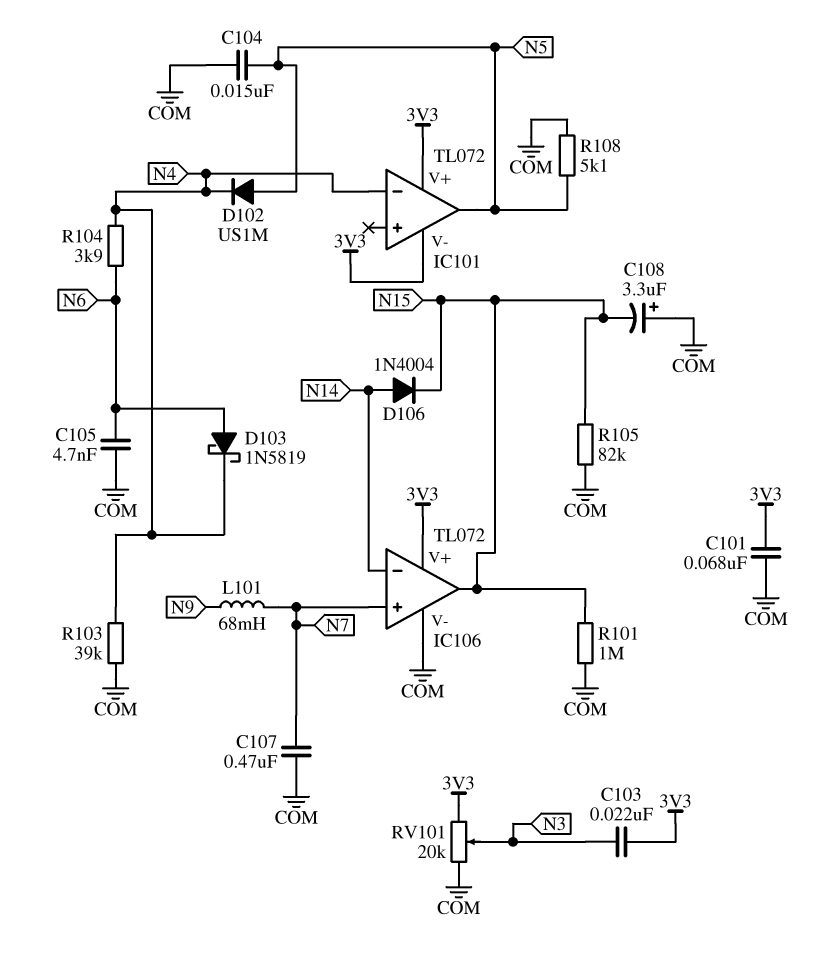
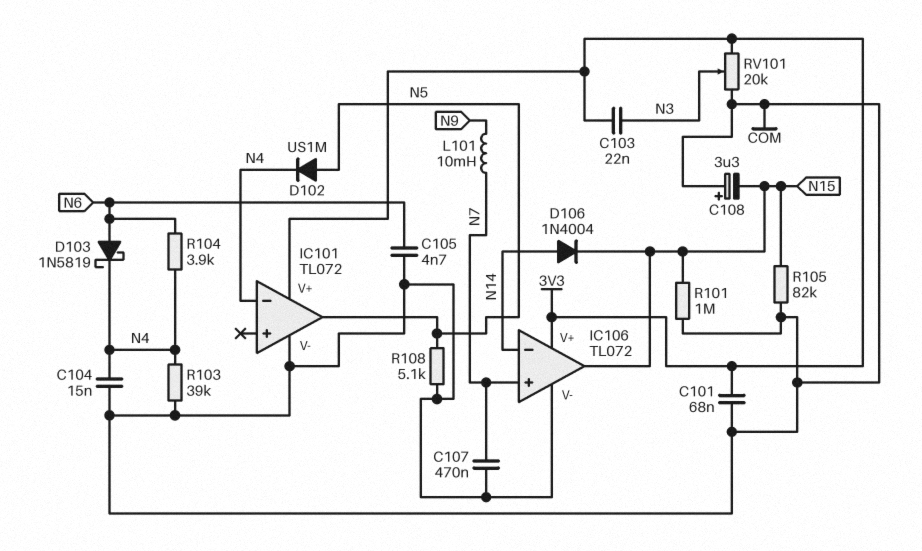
C104: 15nF (COM, N5) -> 15nF (COM, N4)
IC101 pin V-: 3V3 -> COM
L101: 68mH (N7, N9) -> 10mH (N7, N9)

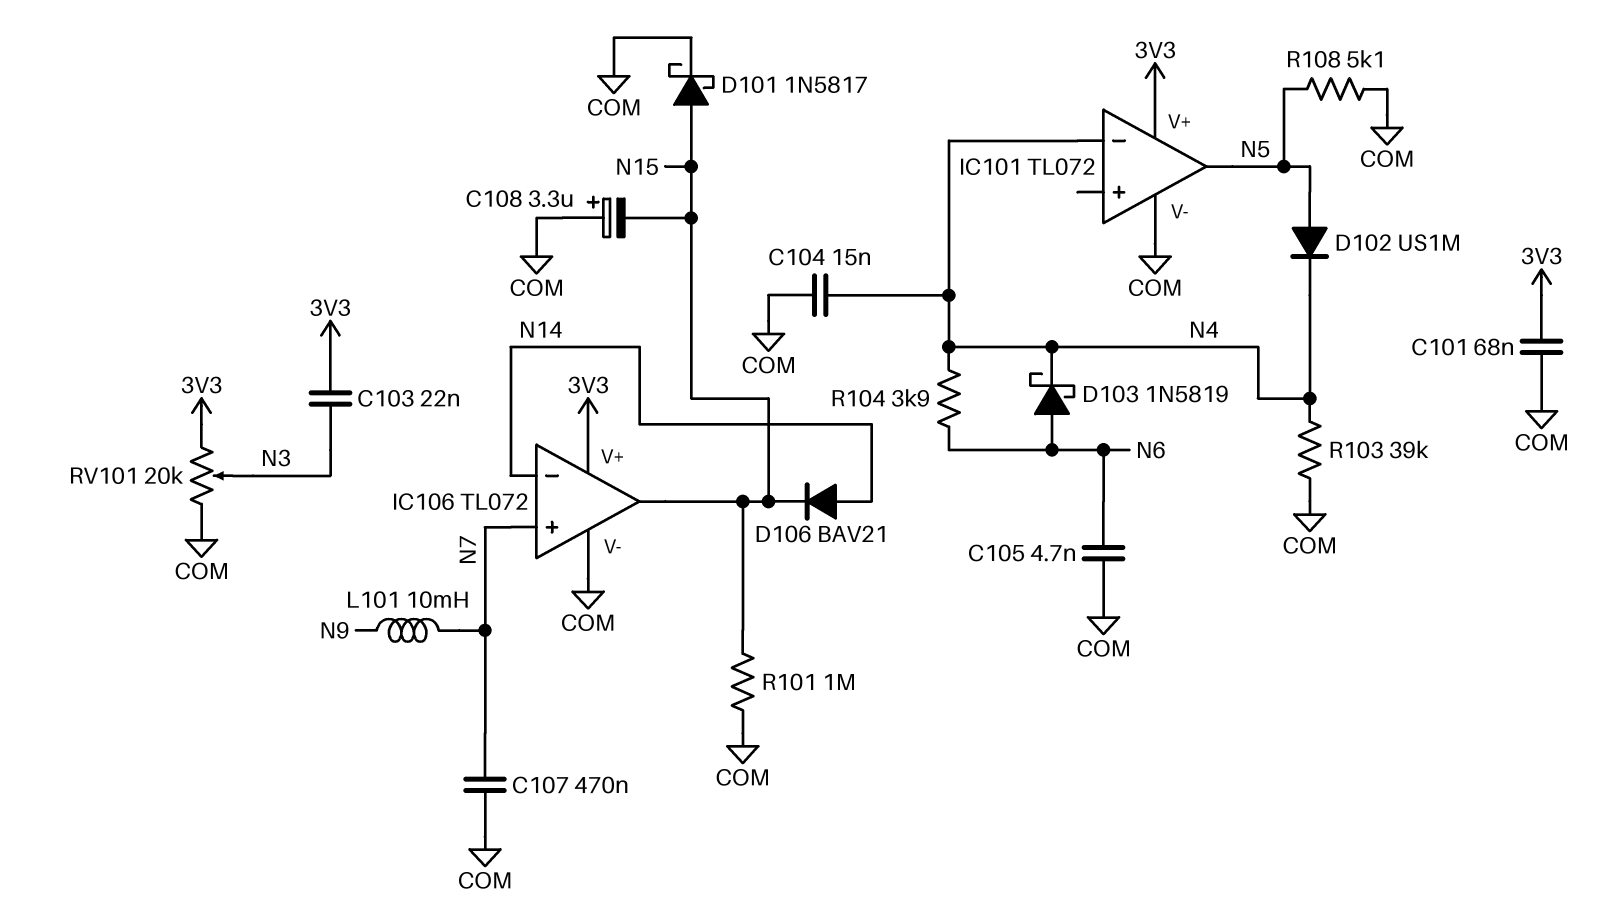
D101: none -> schottky 1N5817 (A N15, K COM)
D106: diode 1N4004 (A N14, K N15) -> diode BAV21 (A N14, K N15)
R105: 82k (COM, N15) -> none

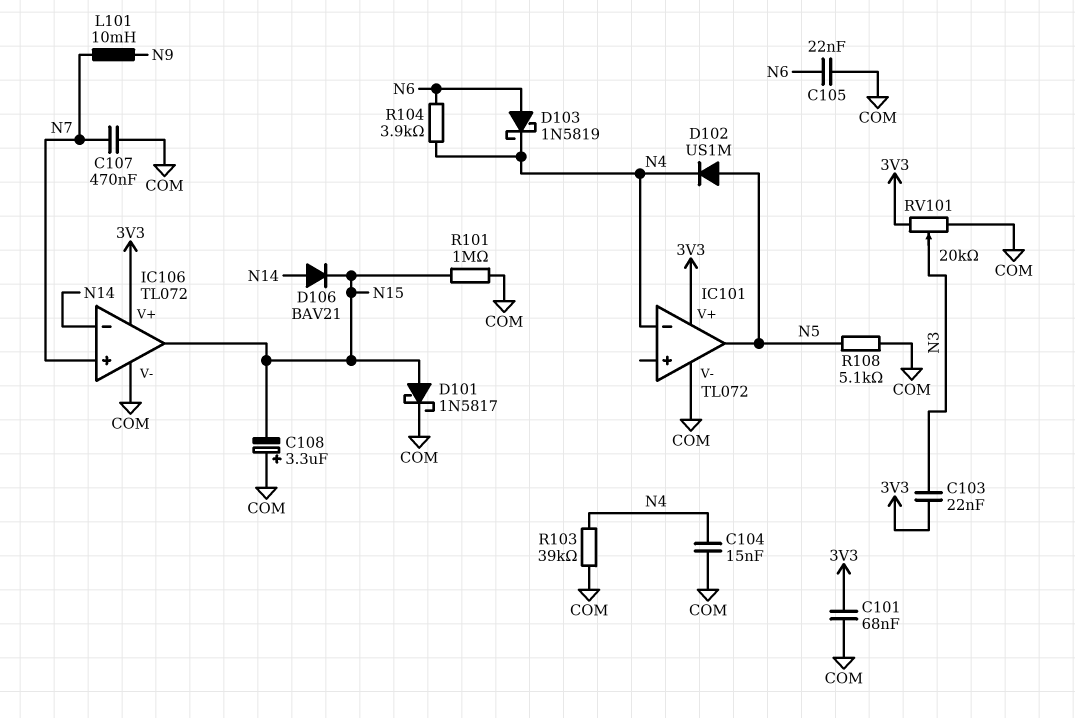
C105: 4.7nF (COM, N6) -> 22nF (COM, N6)

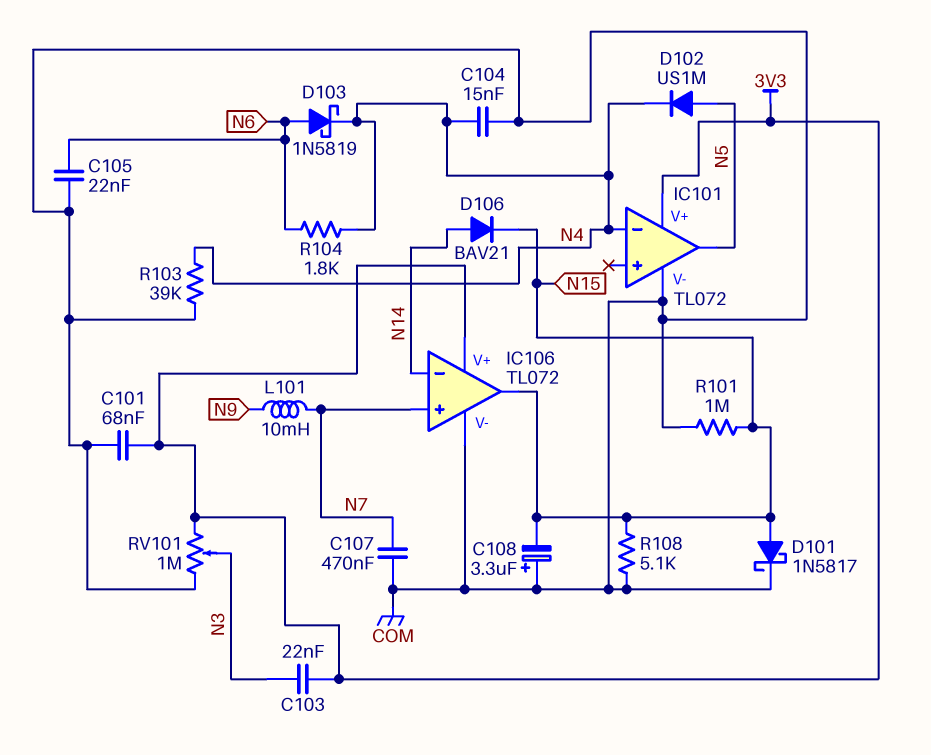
R104: 3.9k (N4, N6) -> 1.8k (N4, N6)
R108: 5.1k (COM, N5) -> 5.1k (COM, N15)
RV101: 20k (3V3, COM, wiper N3) -> 1M (3V3, COM, wiper N3)

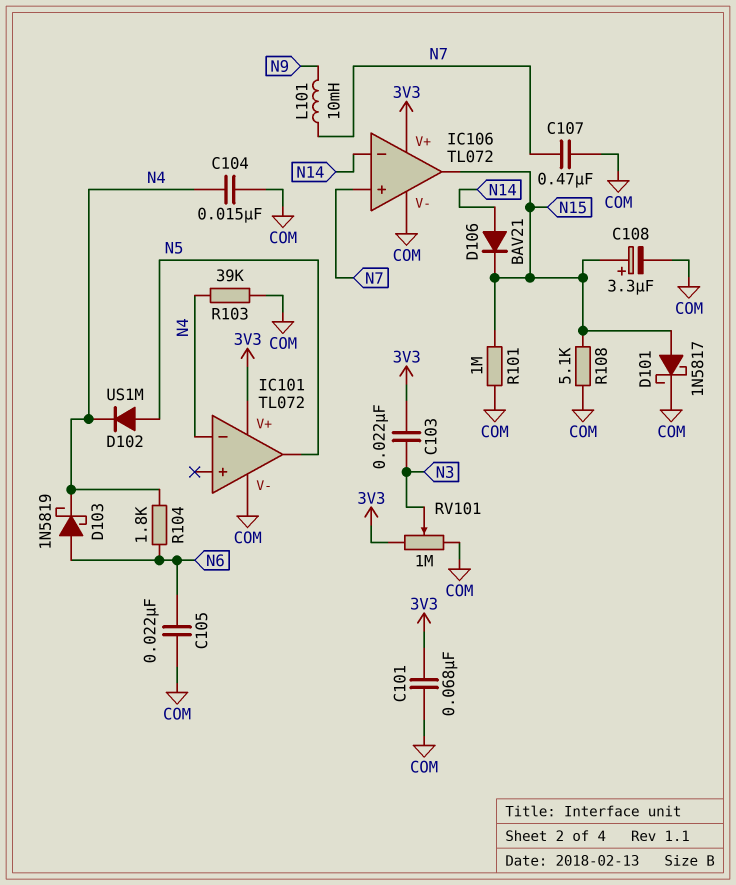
C108: 3.3uF (plus COM, minus N15) -> 3.3uF (plus N15, minus COM)

